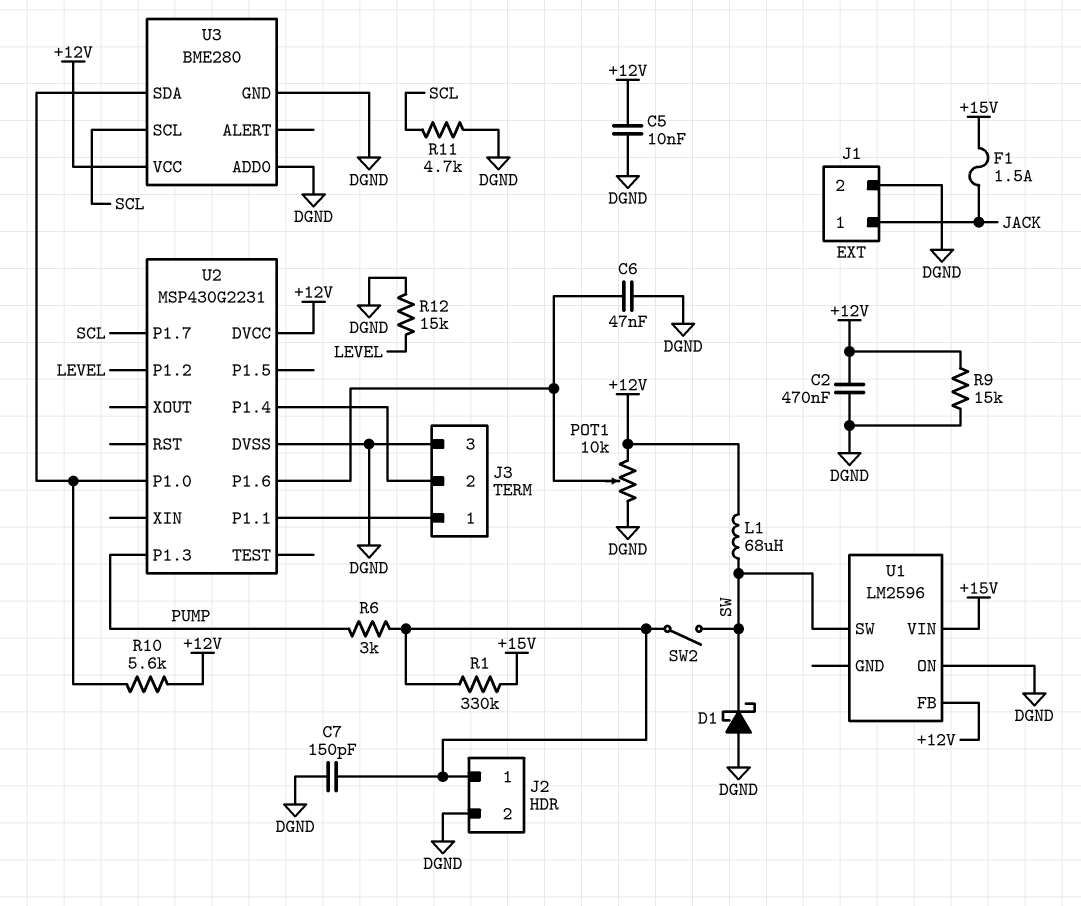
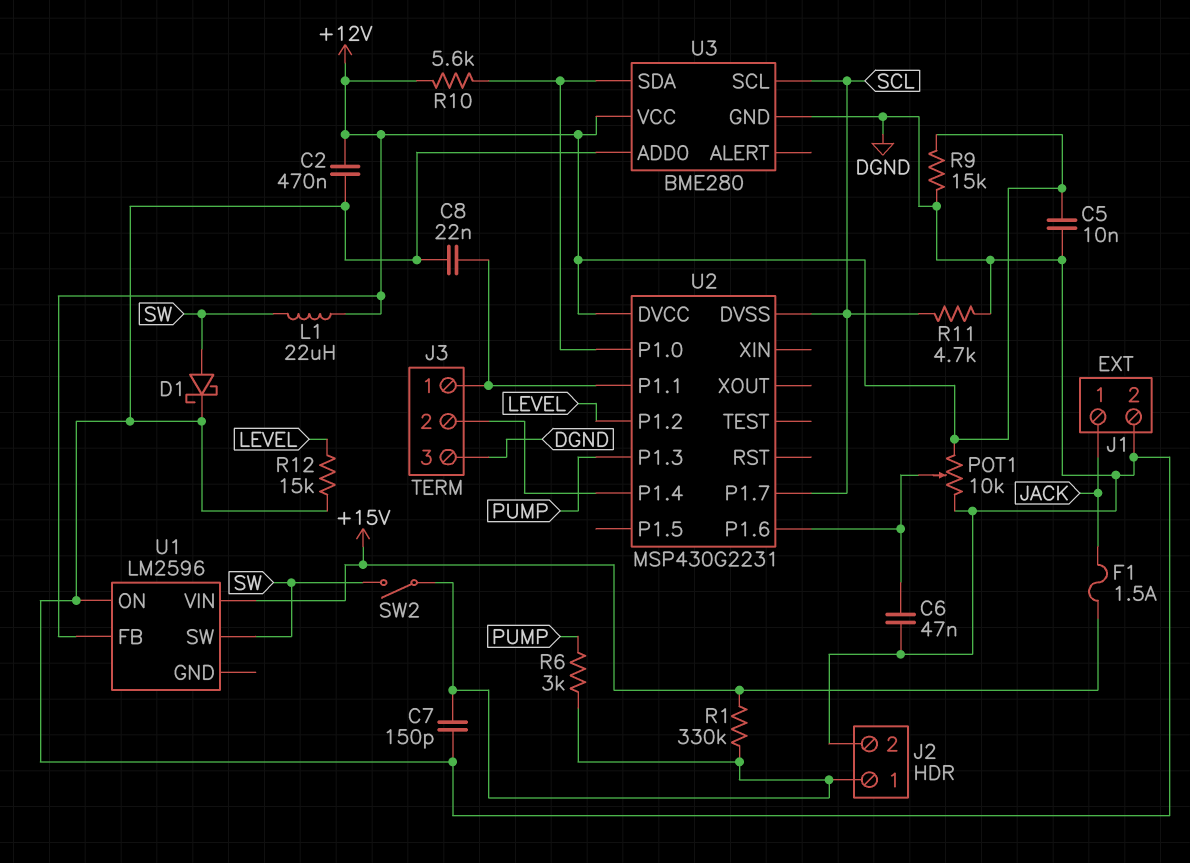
C8: none -> 22nF (DGND, J3/1)
D1: schottky (A DGND, K SW) -> schottky (A SW, K DGND)
L1: 68uH (+12V, SW) -> 22uH (+12V, SW)
U2 pin DVSS: DGND -> SCL

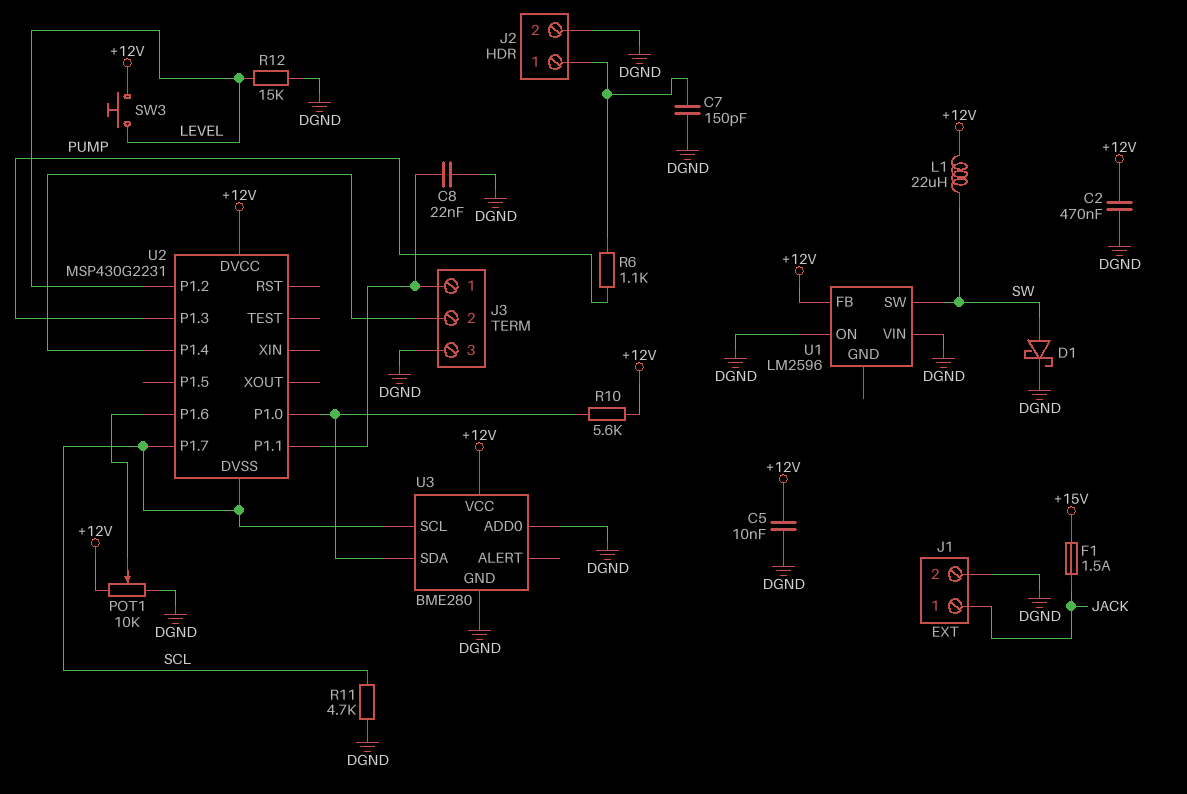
C6: 47nF (DGND, U2/P1.6) -> none
R1: 330k (+15V, J2/1) -> none
R6: 3k (J2/1, PUMP) -> 1.1k (J2/1, PUMP)
R9: 15k (+12V, DGND) -> none
SW2: switch (J2/1, SW) -> none
SW3: none -> button (+12V, LEVEL)
U1 pin VIN: +15V -> DGND

